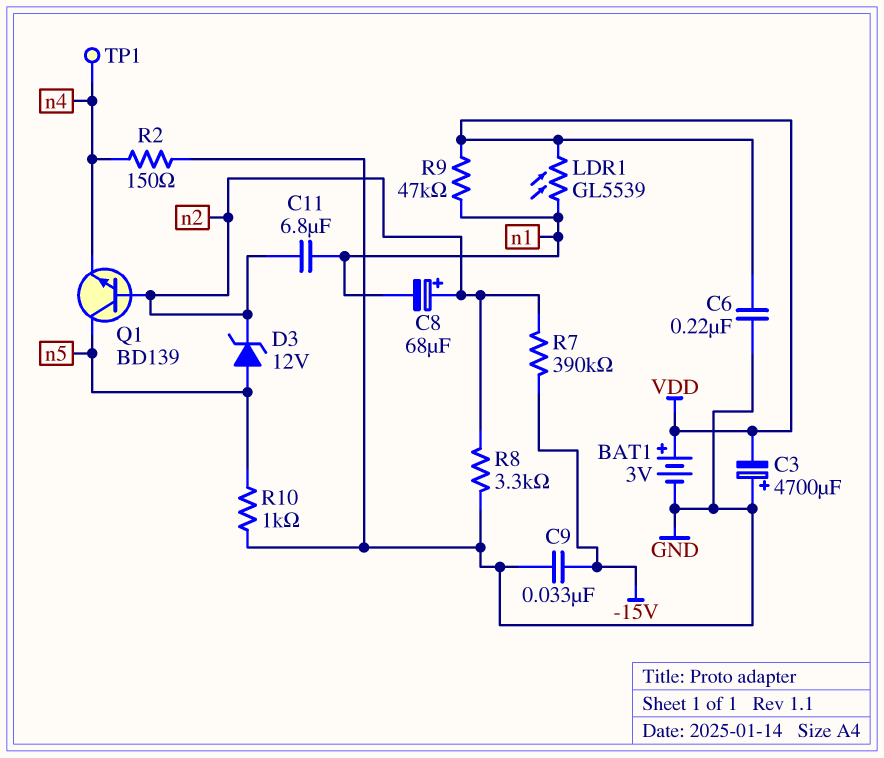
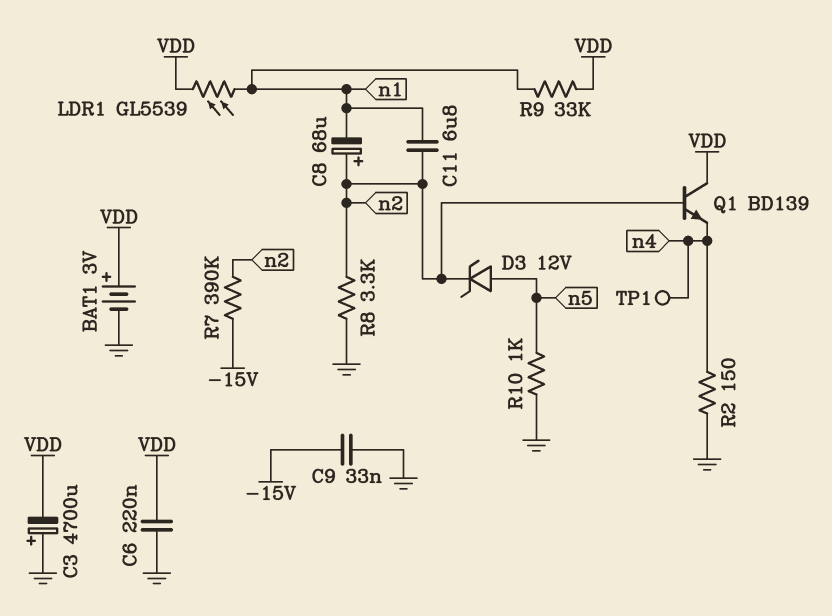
Q1: NPN BD139 (B n2, C n5, E n4) -> NPN BD139 (B n2, C VDD, E n4)
R9: 47k (VDD, n1) -> 33k (VDD, n1)

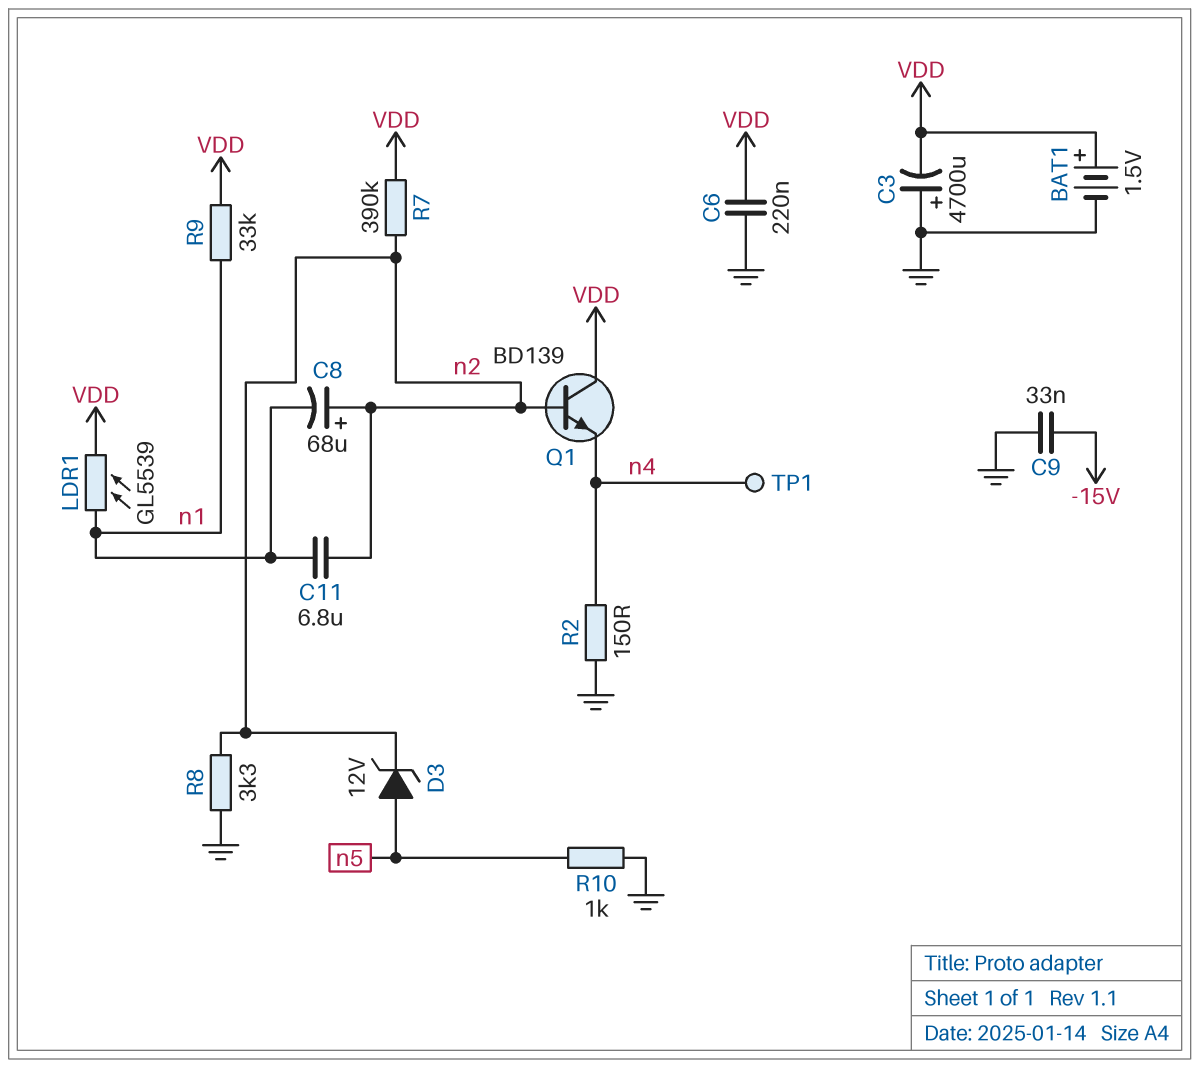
BAT1: 3V (plus VDD, minus GND) -> 1.5V (plus VDD, minus GND)
R7: 390k (-15V, n2) -> 390k (VDD, n2)

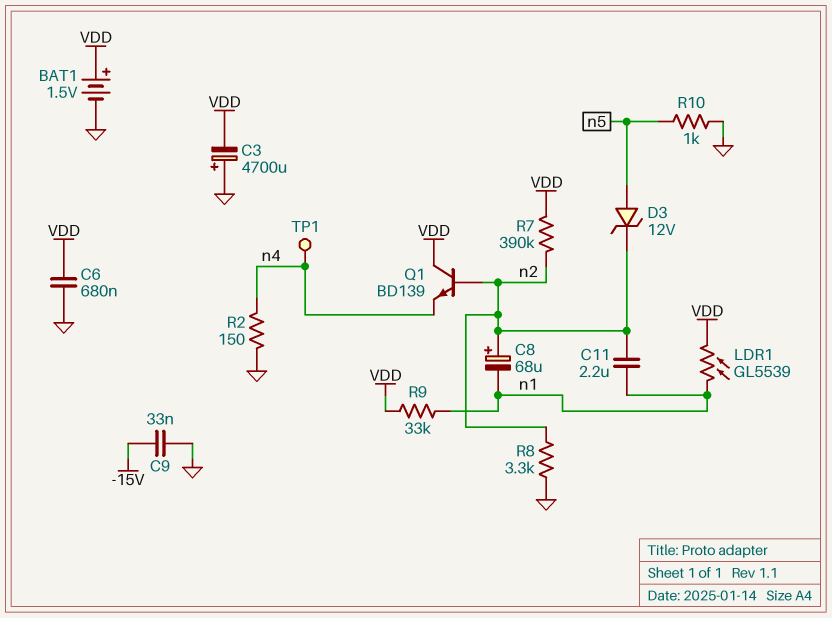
C6: 220nF (GND, VDD) -> 680nF (GND, VDD)
C11: 6.8uF (n1, n2) -> 2.2uF (n1, n2)

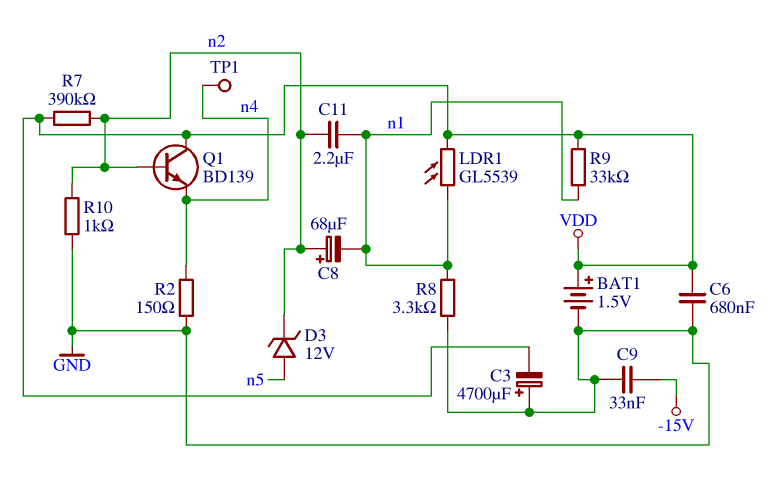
R8: 3.3k (GND, n2) -> 3.3k (GND, n1)
R10: 1k (GND, n5) -> 1k (GND, n2)

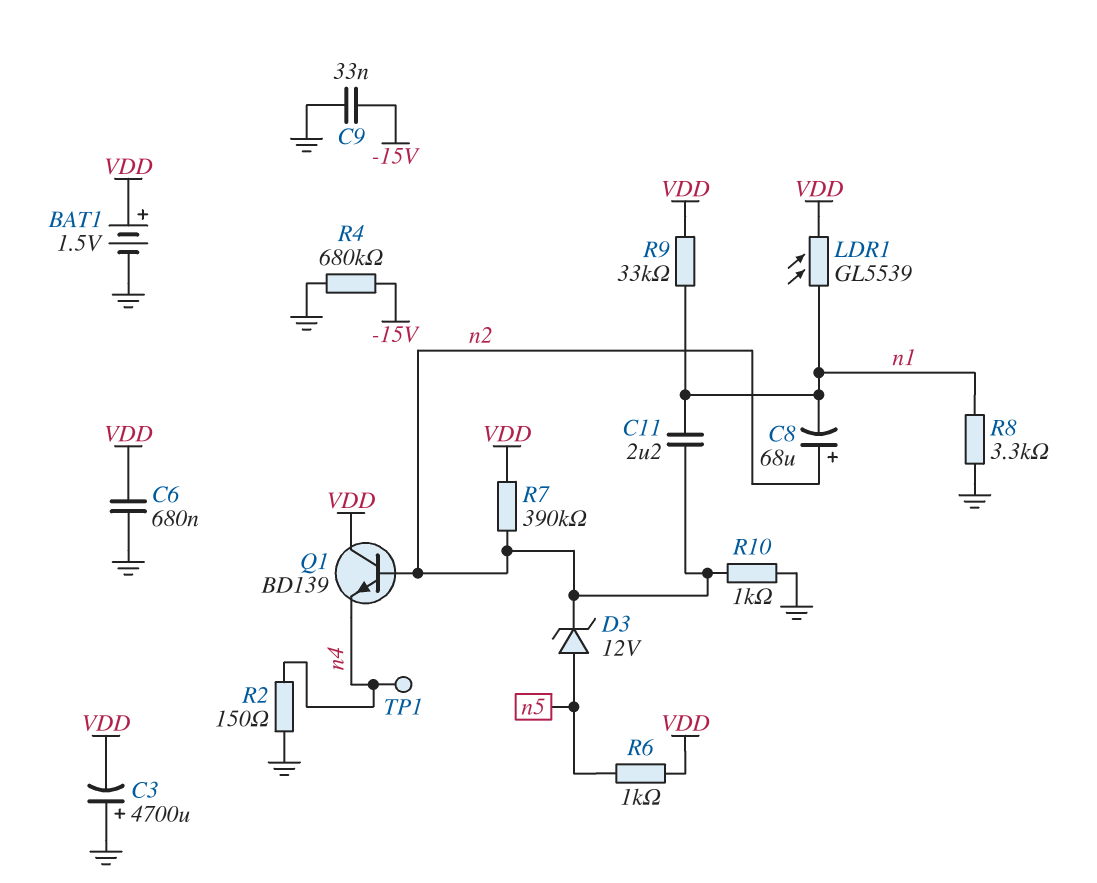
R4: none -> 680k (-15V, GND)
R6: none -> 1k (VDD, n5)

